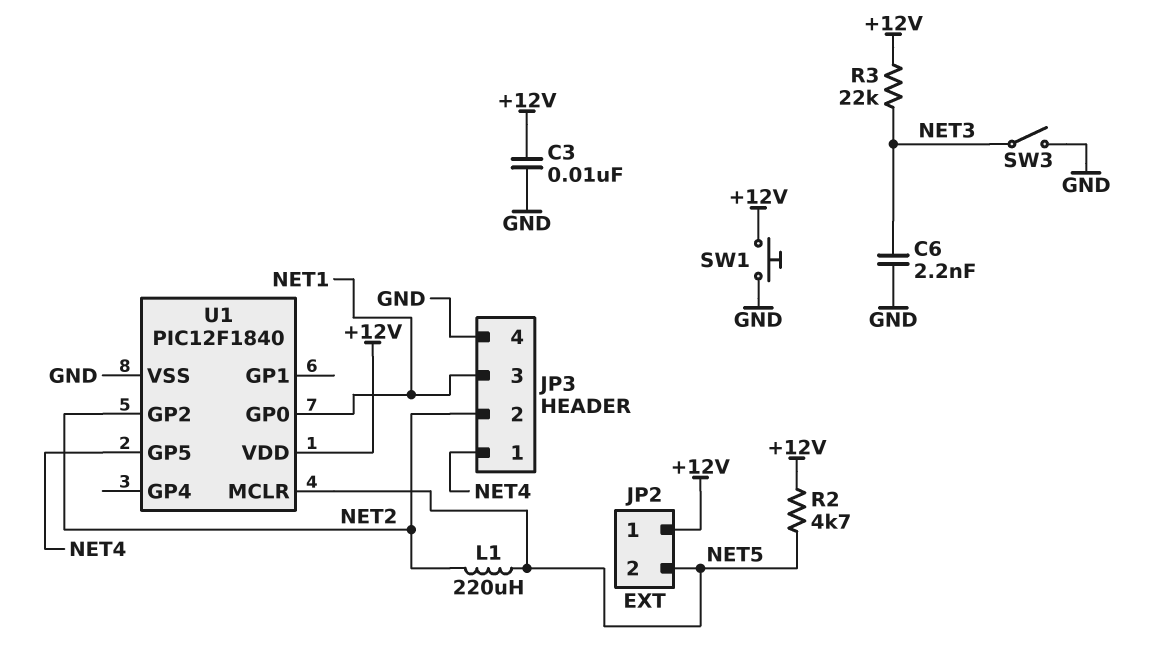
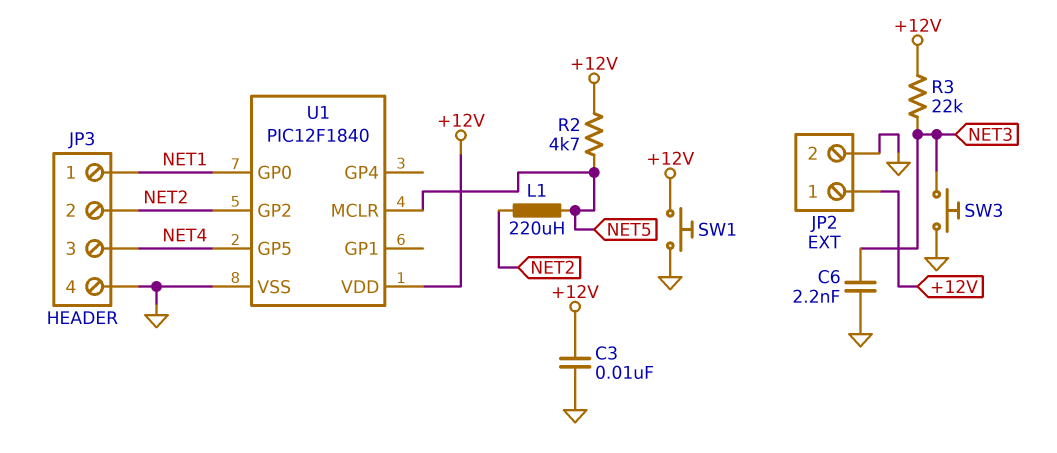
JP2 pin 2: NET5 -> GND
JP3 pin 1: NET4 -> NET1
JP3 pin 3: NET1 -> NET4
SW3: switch (GND, NET3) -> button (GND, NET3)

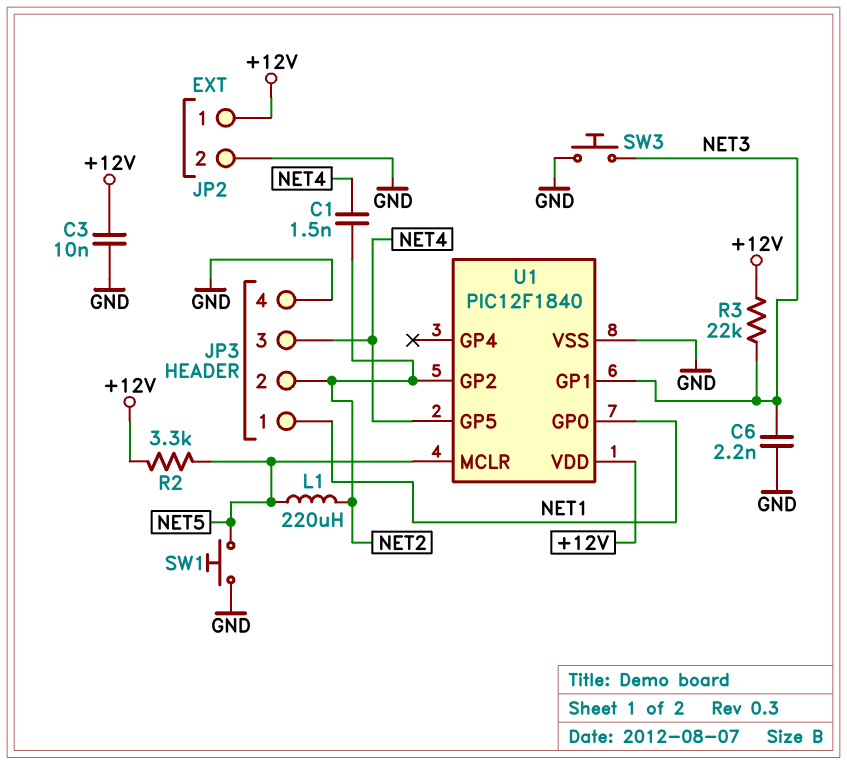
C1: none -> 1.5nF (NET2, NET4)
R2: 4.7k (+12V, NET5) -> 3.3k (+12V, NET5)
SW1: button (+12V, GND) -> button (GND, NET5)
U1 pin GP1: none -> NET3

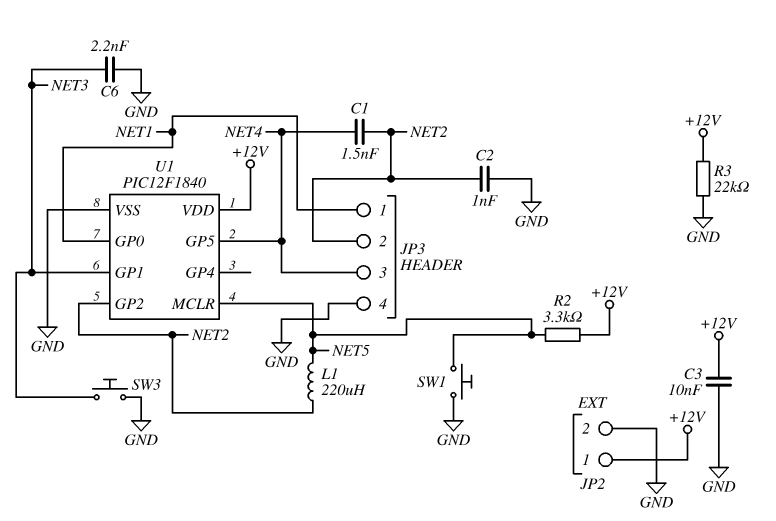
C2: none -> 1nF (GND, NET2)
R3: 22k (+12V, NET3) -> 22k (+12V, GND)

